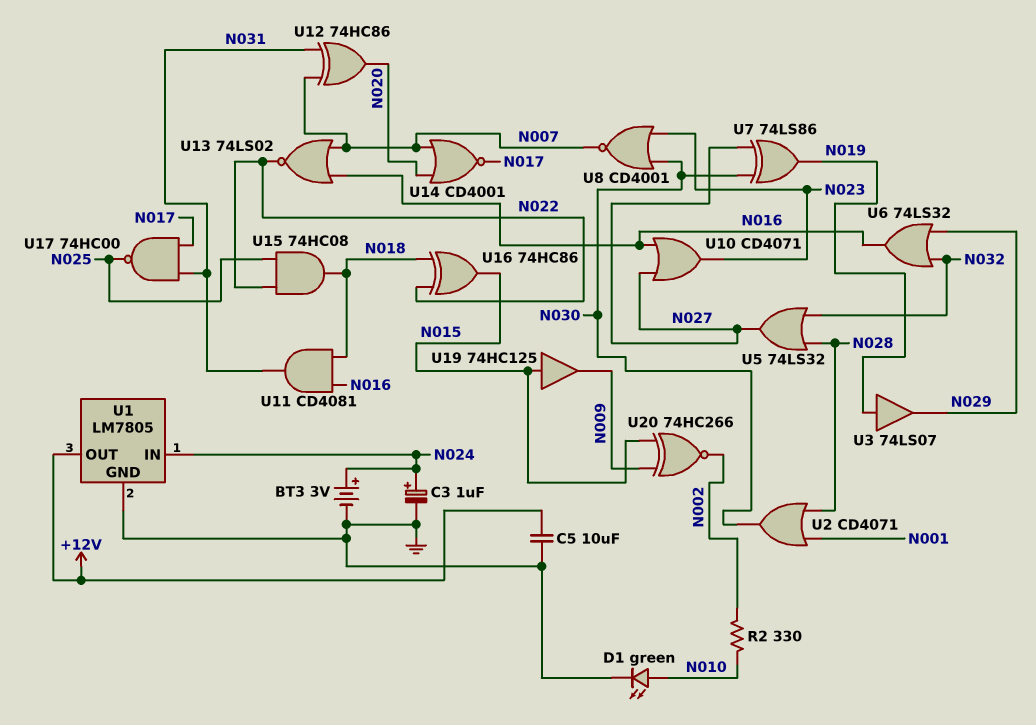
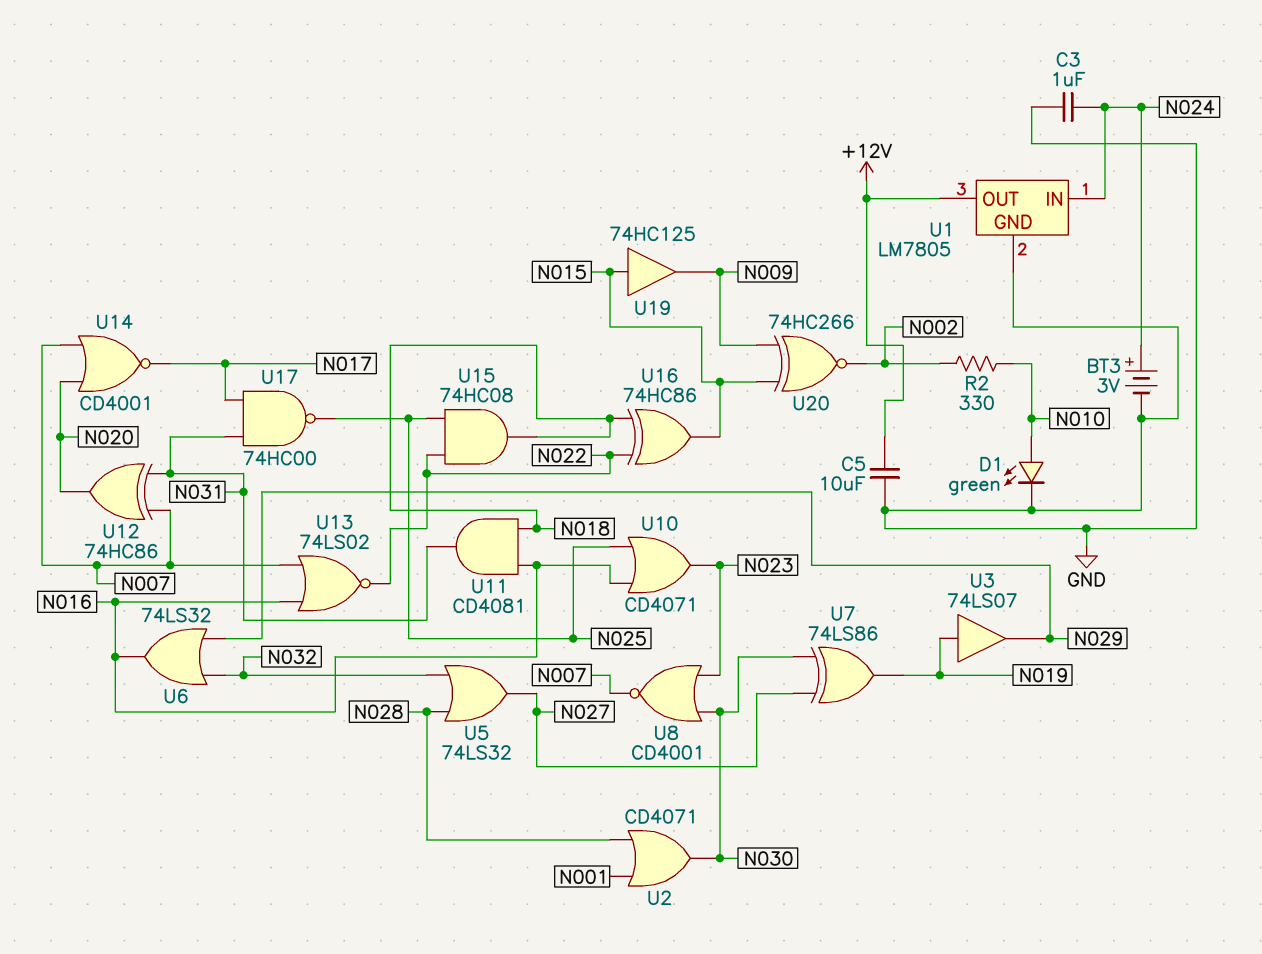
C3: 1uF (plus N024, minus GND) -> 1uF (GND, N024)
U10: OR CD4071 (in N016, in N027, out N023) -> OR CD4071 (in N016, in N025, out N023)

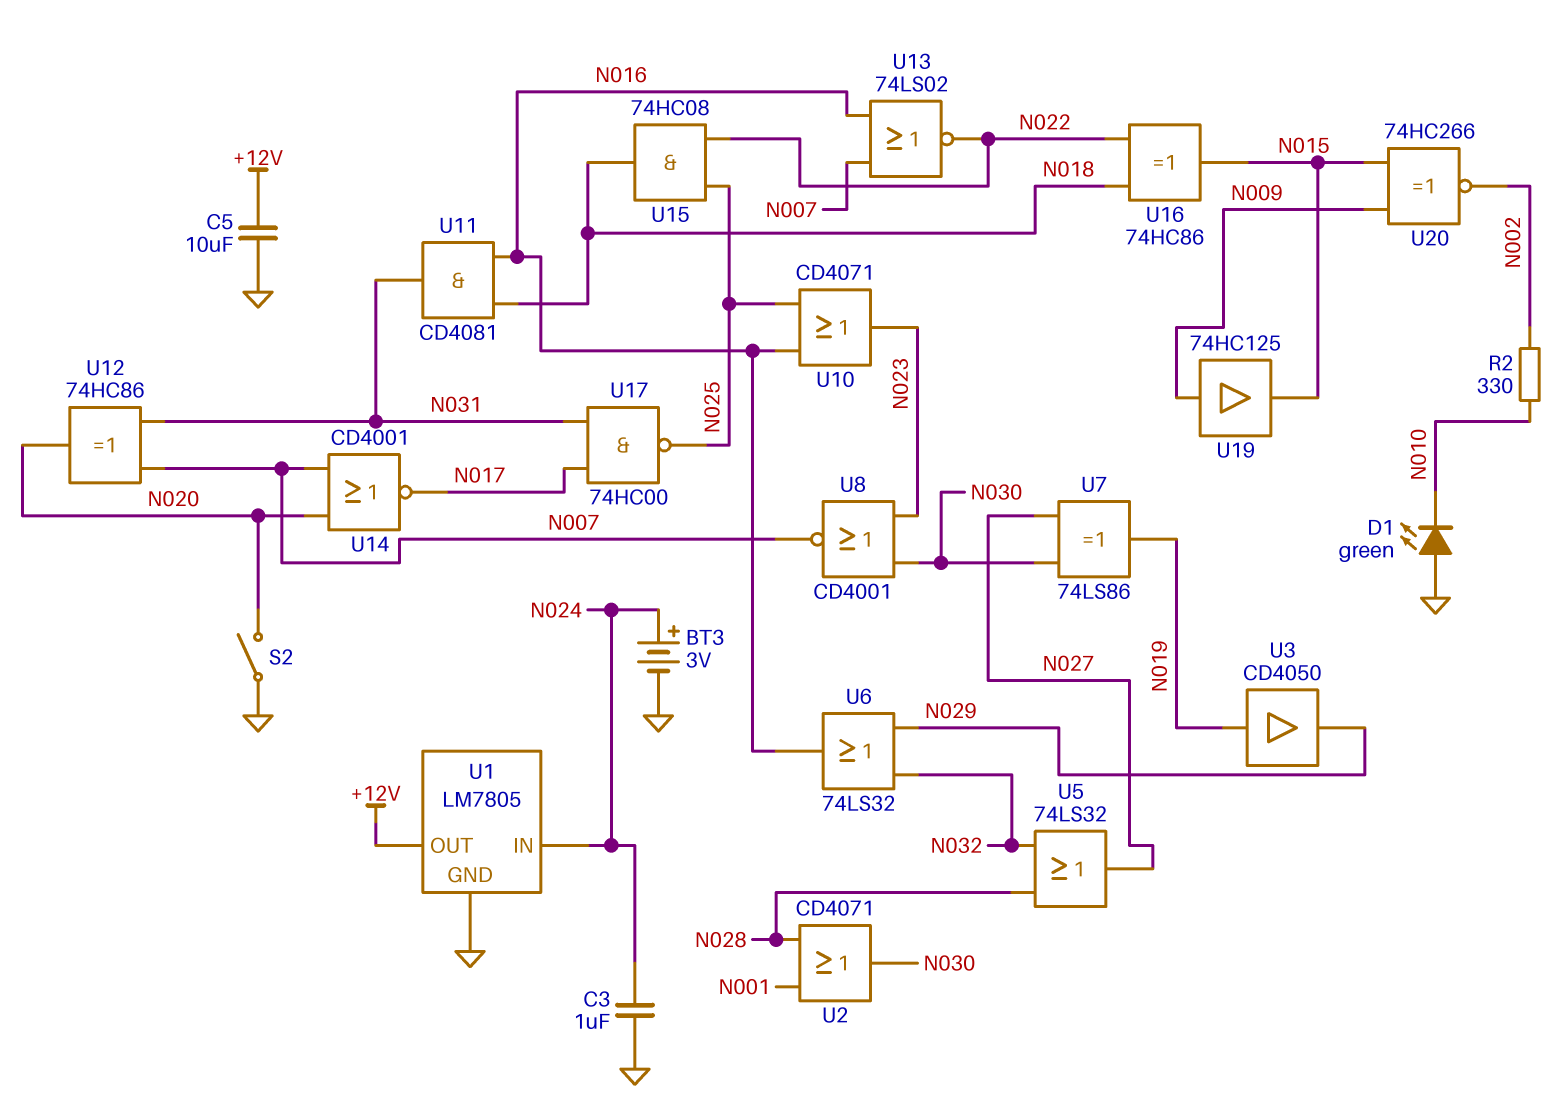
D1: LED green (A N010, K GND) -> LED green (A GND, K N010)
S2: none -> switch (GND, N020)
U3: buffer 74LS07 (in N019, out N029) -> buffer CD4050 (in N019, out N029)
U19: buffer 74HC125 (in N015, out N009) -> buffer 74HC125 (in N009, out N015)

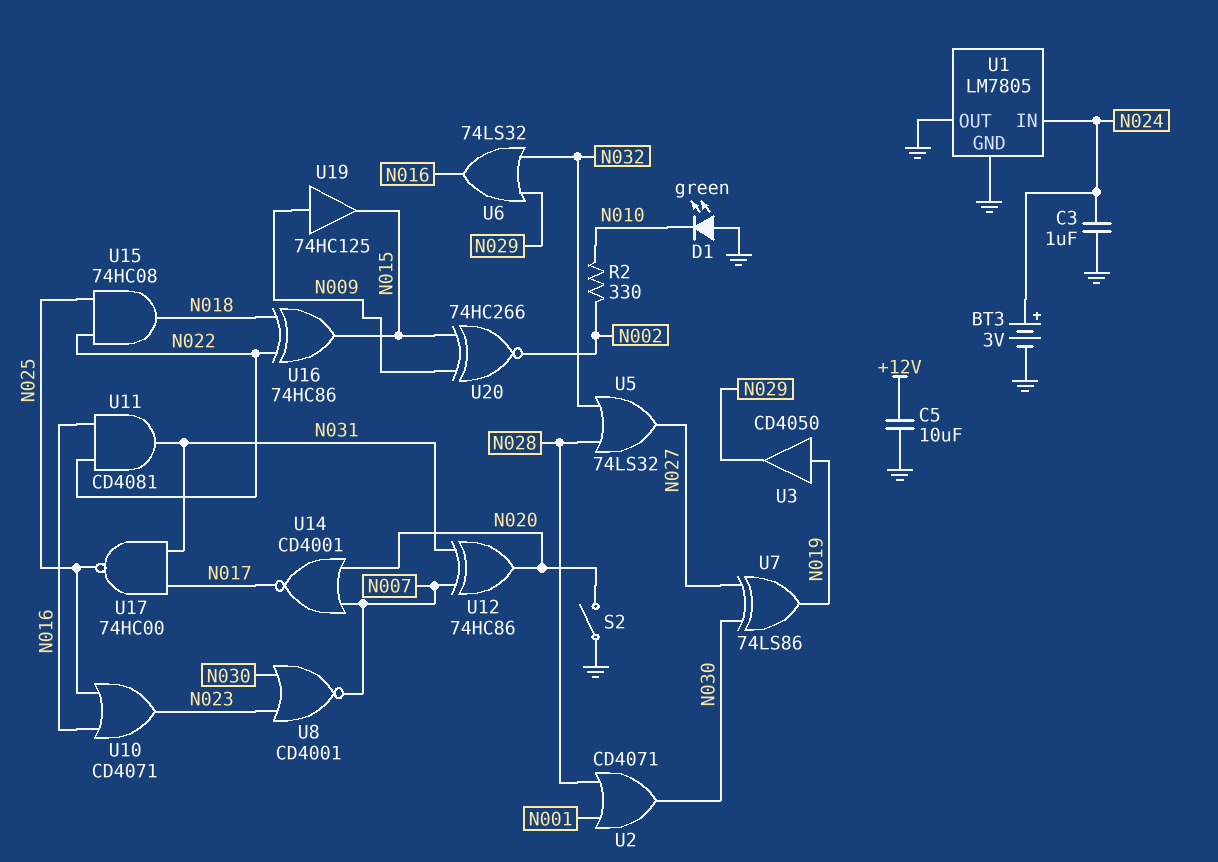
U1 pin OUT: +12V -> GND
U11: AND CD4081 (in N016, in N018, out N031) -> AND CD4081 (in N016, in N022, out N031)
U13: NOR 74LS02 (in N007, in N016, out N022) -> none

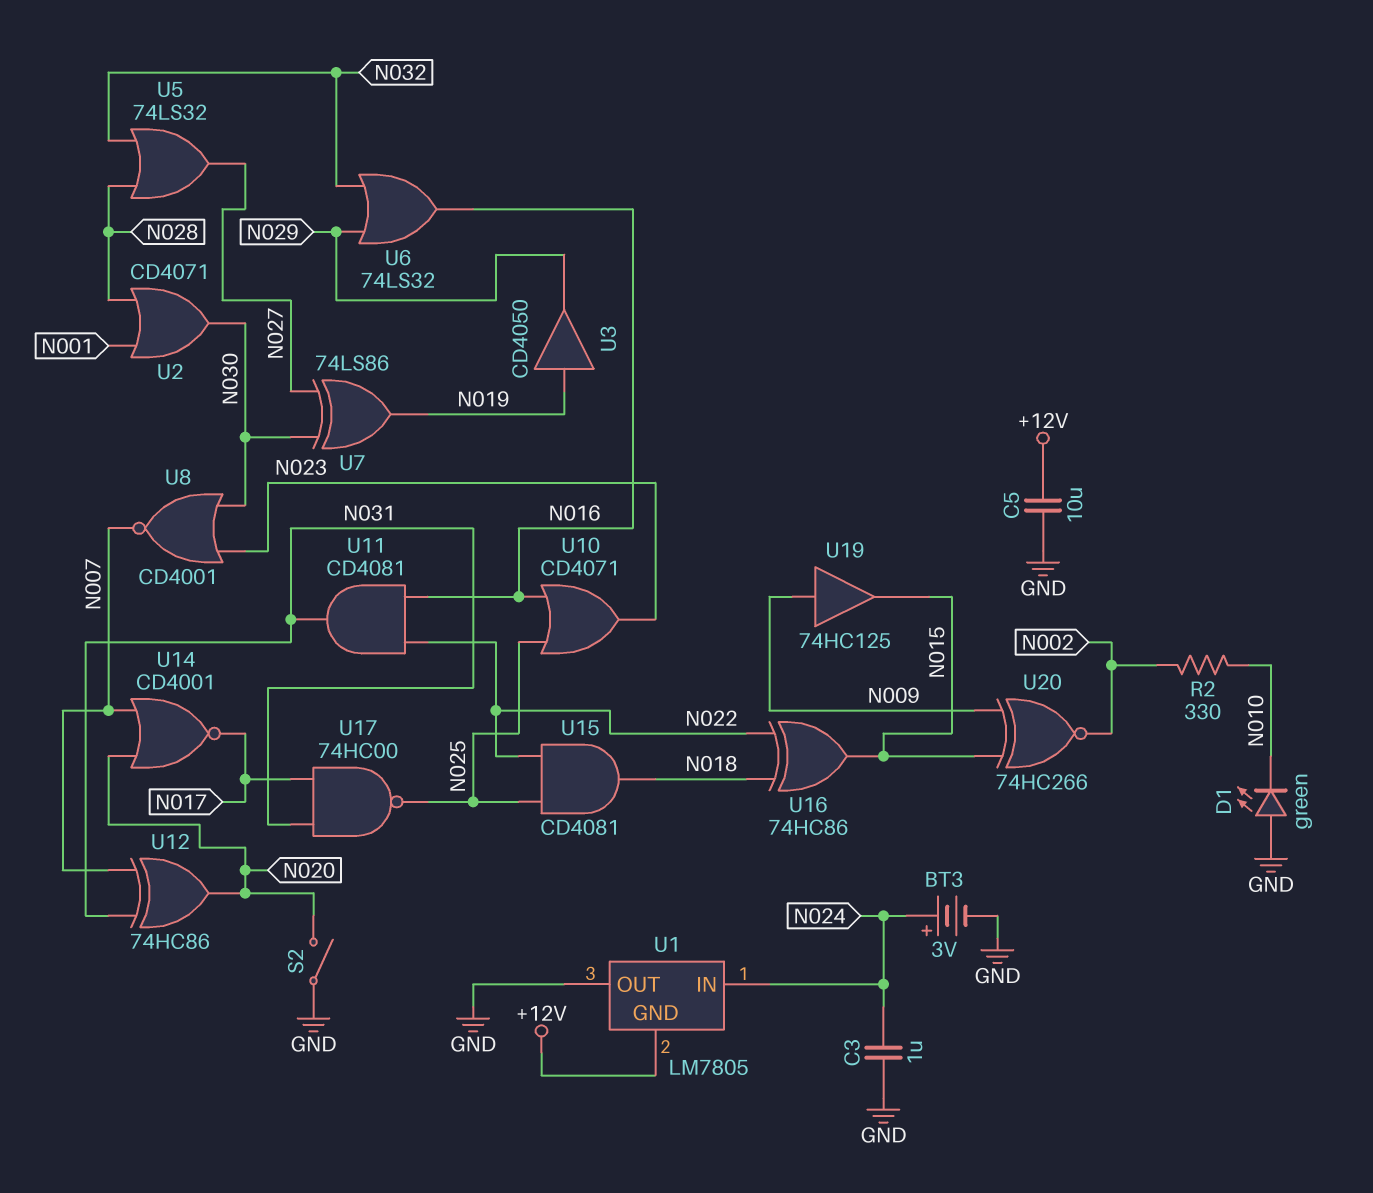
U1 pin GND: GND -> +12V
U15: AND 74HC08 (in N022, in N025, out N018) -> AND CD4081 (in N022, in N025, out N018)

